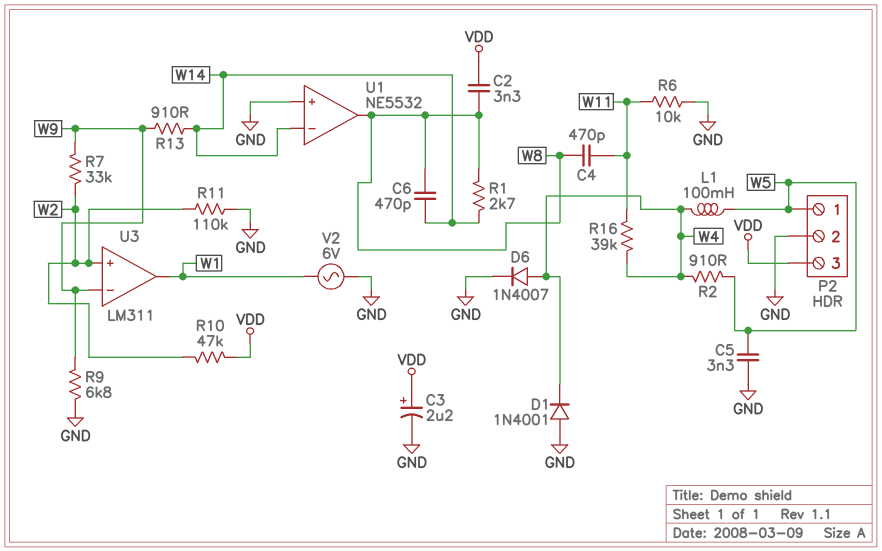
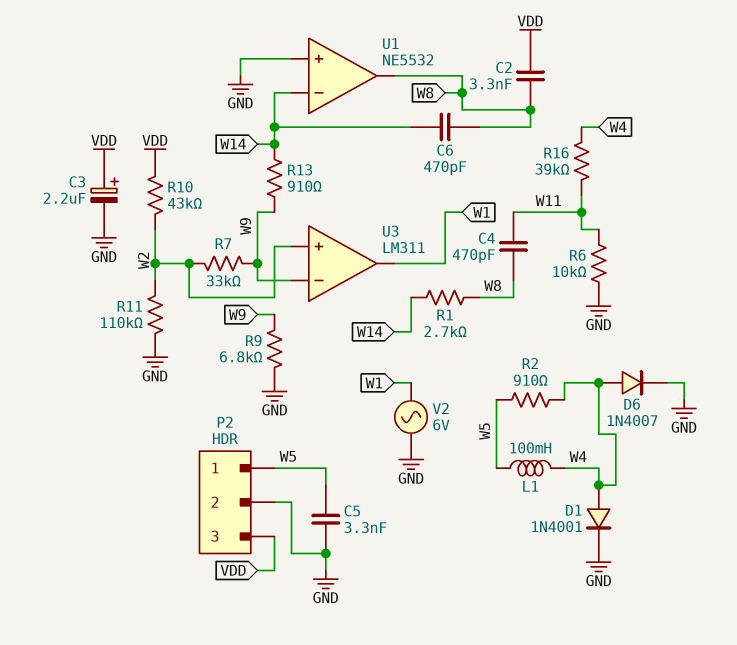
D1: diode 1N4001 (A GND, K W4) -> diode 1N4001 (A W4, K GND)
R10: 47k (VDD, W2) -> 43k (VDD, W2)

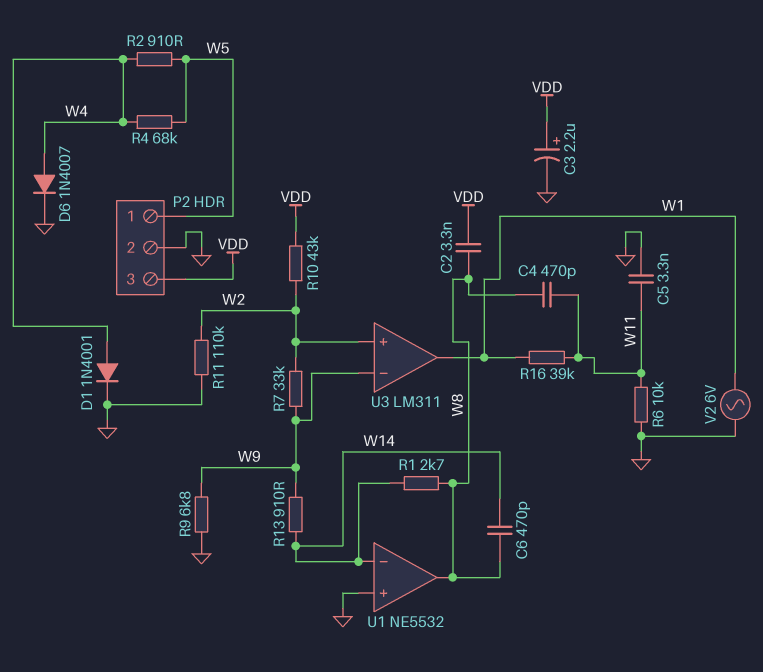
C5: 3.3nF (GND, W5) -> 3.3nF (GND, W11)
L1: 100mH (W4, W5) -> none
R4: none -> 68k (W4, W5)
R16: 39k (W4, W11) -> 39k (W1, W11)

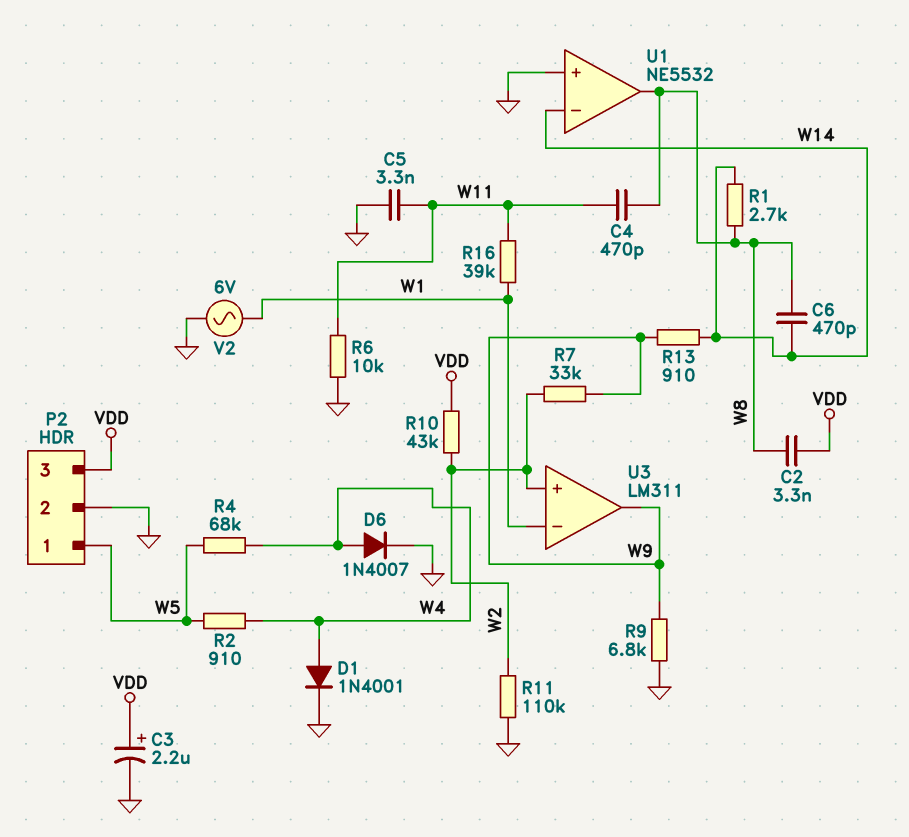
U3 pin in-: W9 -> W1
U3 pin out: W1 -> W9

